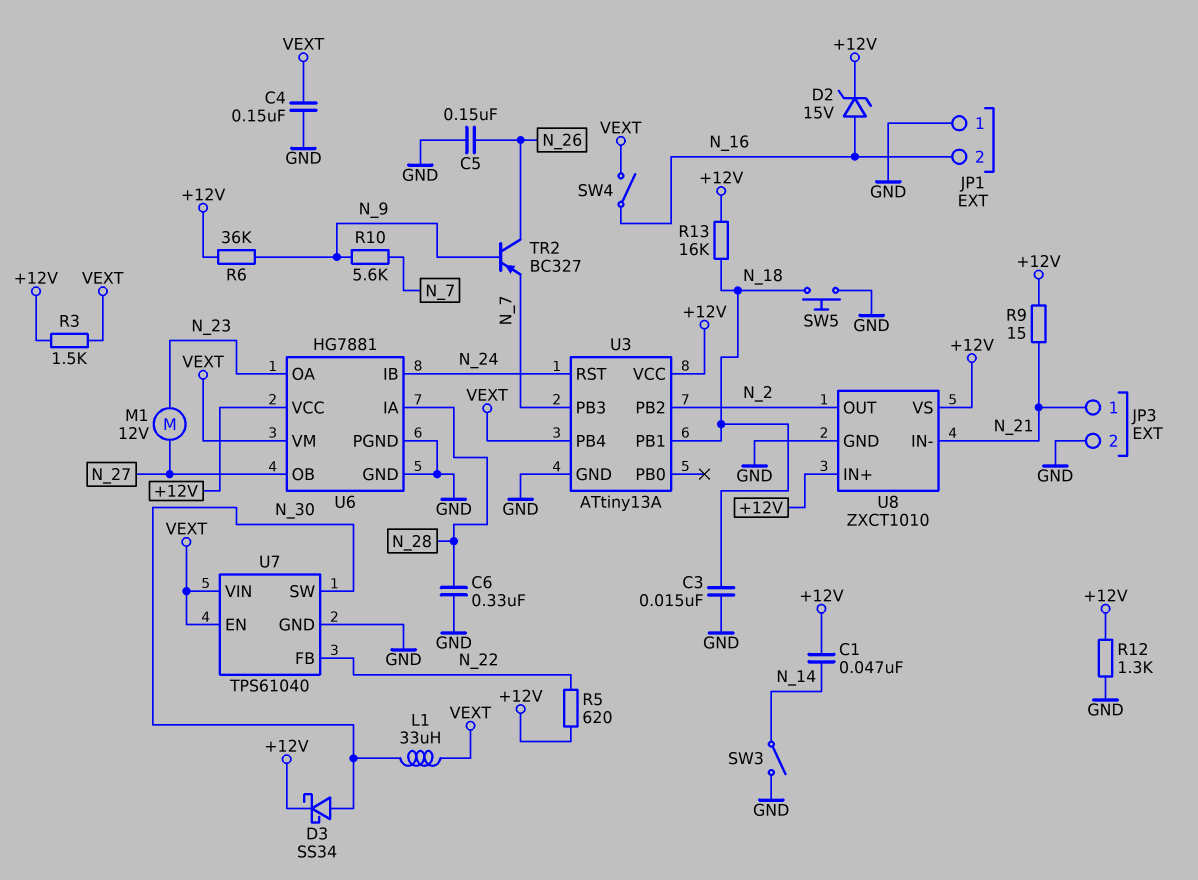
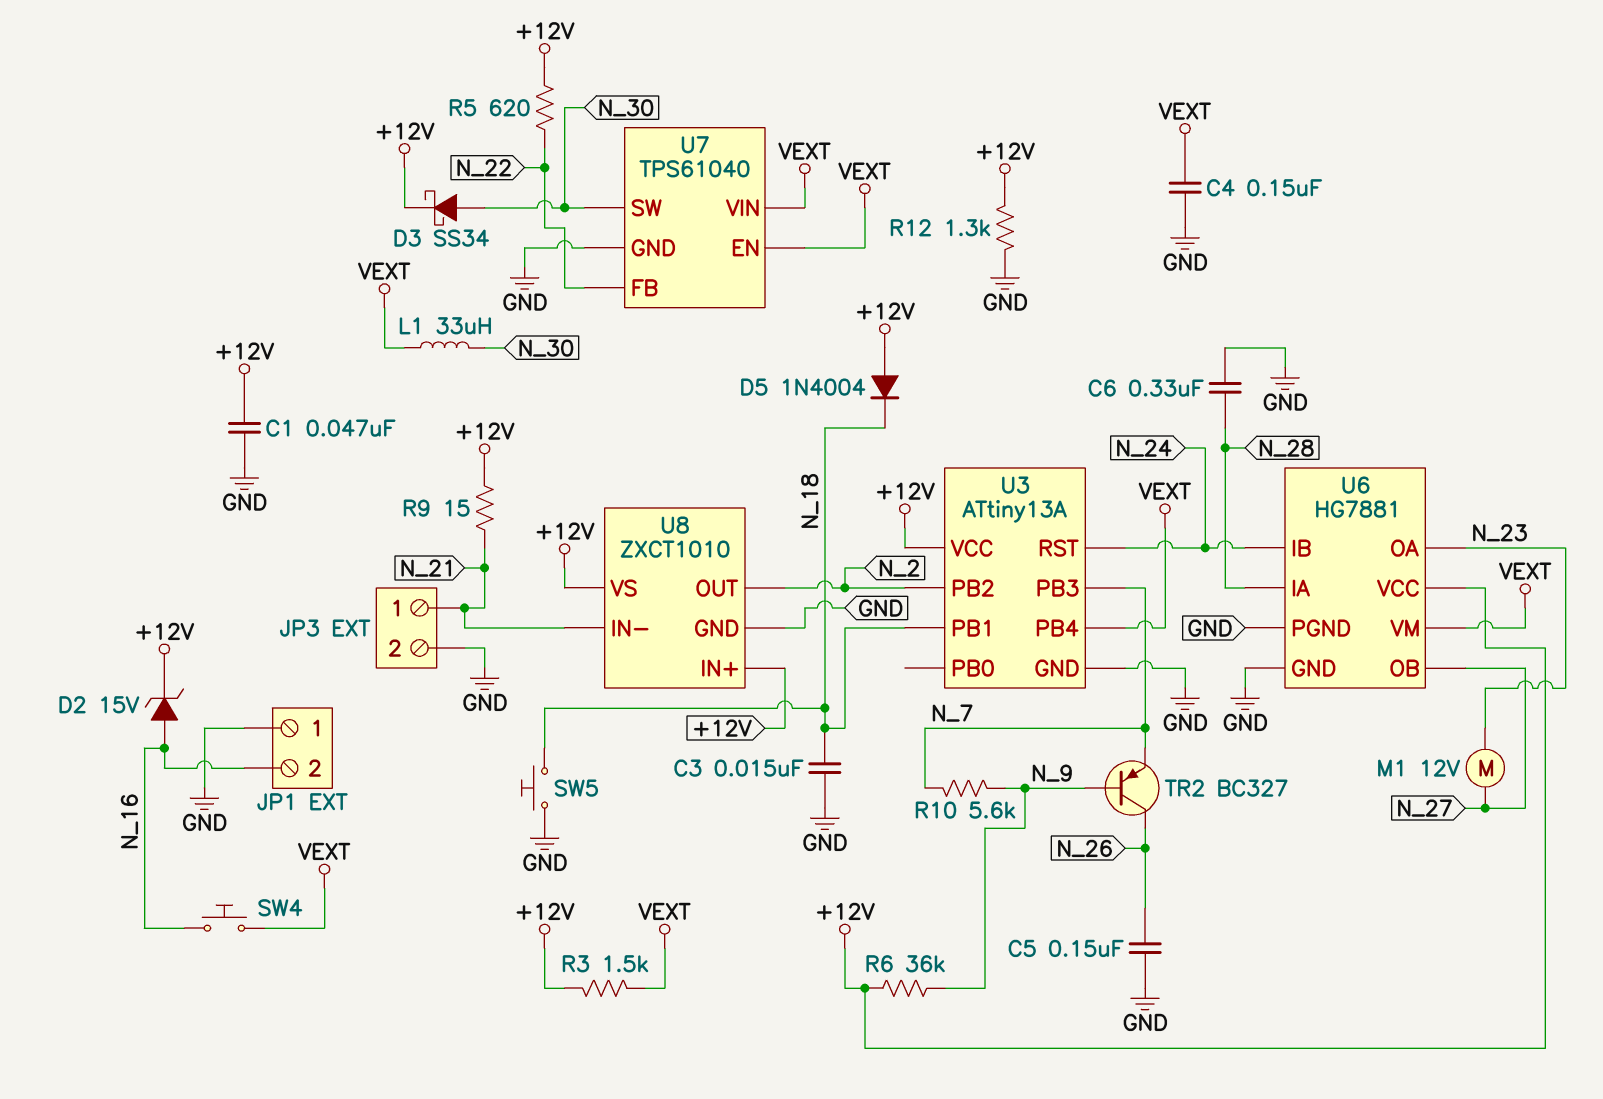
C1: 47nF (+12V, N_14) -> 47nF (+12V, GND)
D5: none -> diode 1N4004 (A +12V, K N_18)
R13: 16k (+12V, N_18) -> none
SW3: switch (GND, N_14) -> none
SW4: switch (N_16, VEXT) -> button (N_16, VEXT)

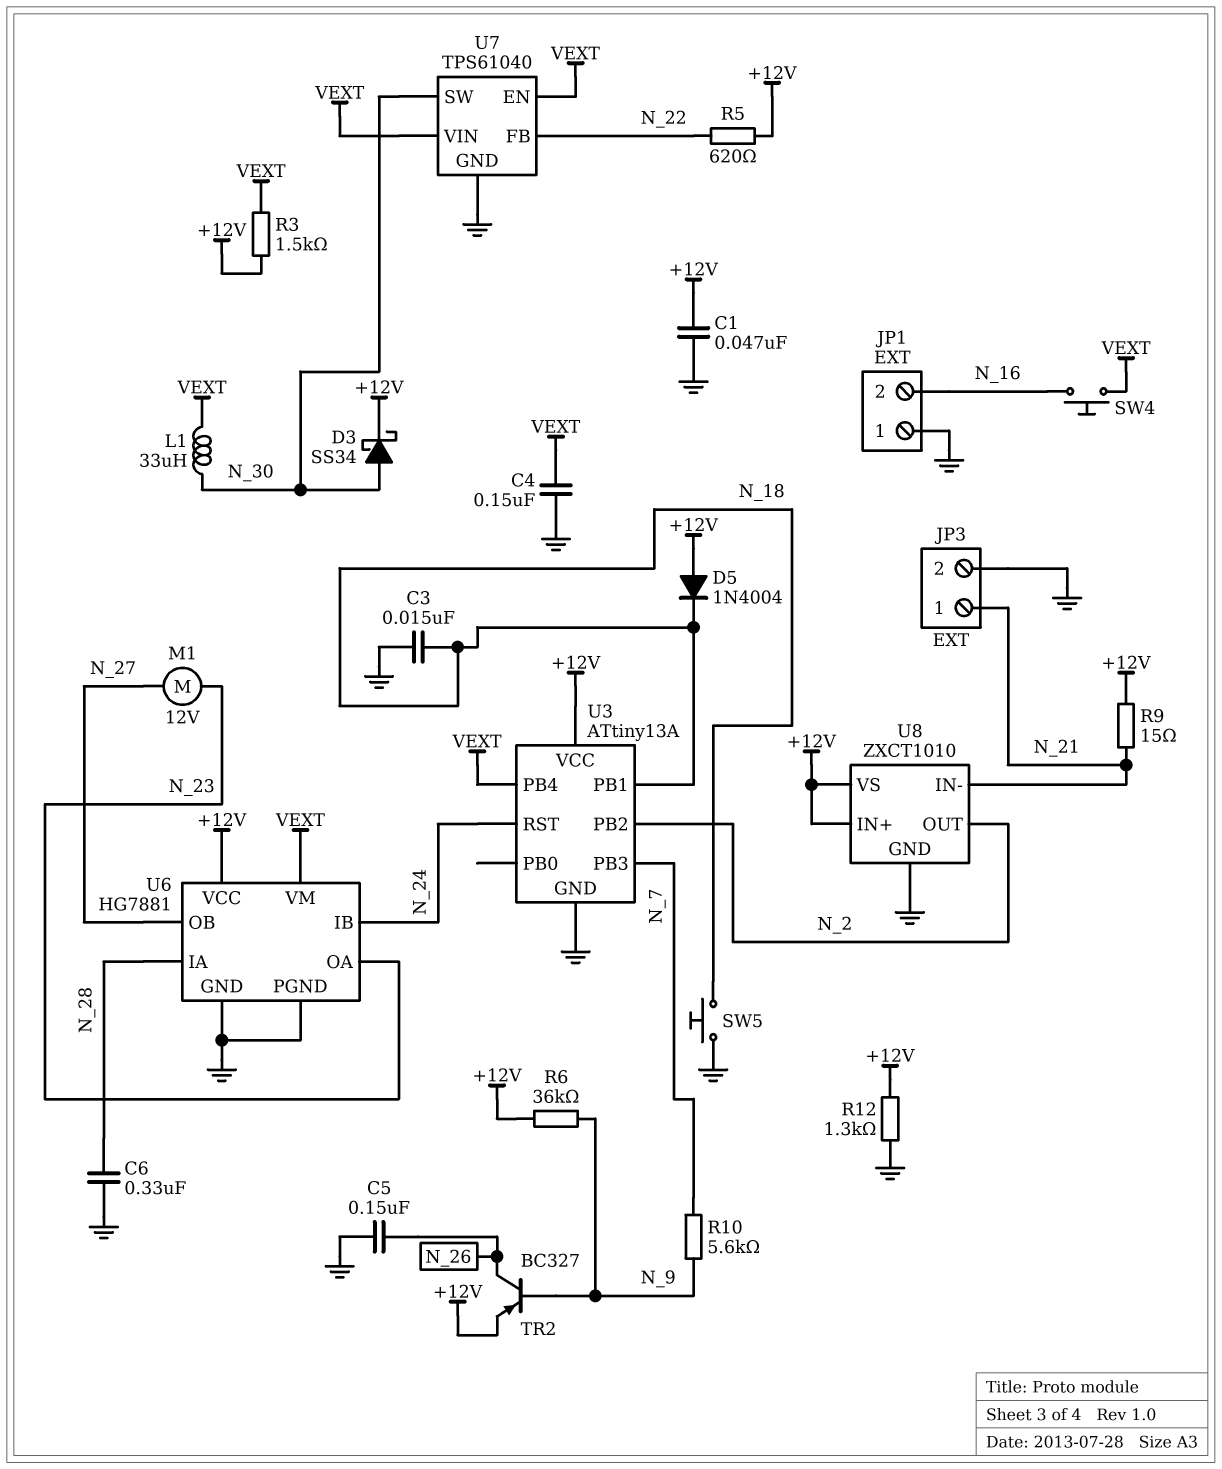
D2: zener 15V (A N_16, K +12V) -> none
TR2: PNP BC327 (B N_9, C N_26, E N_7) -> PNP BC327 (B N_9, C N_26, E +12V)

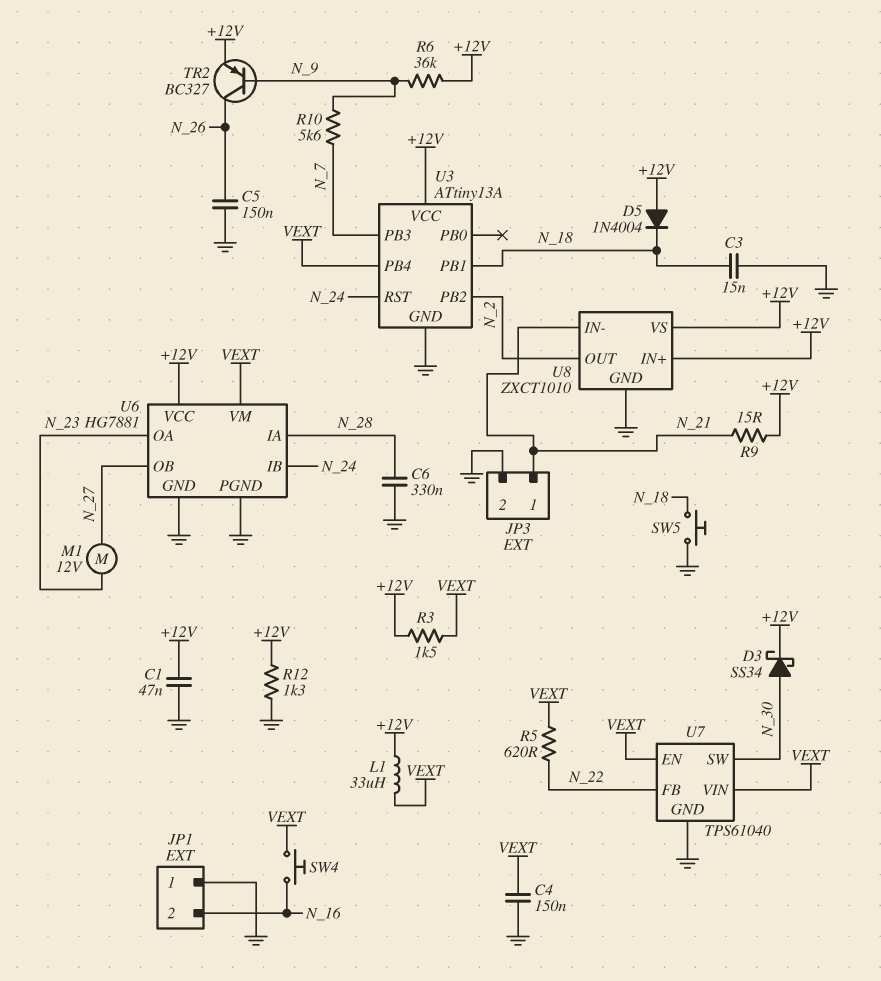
L1: 33uH (N_30, VEXT) -> 33uH (+12V, VEXT)
R5: 620 (+12V, N_22) -> 620 (N_22, VEXT)

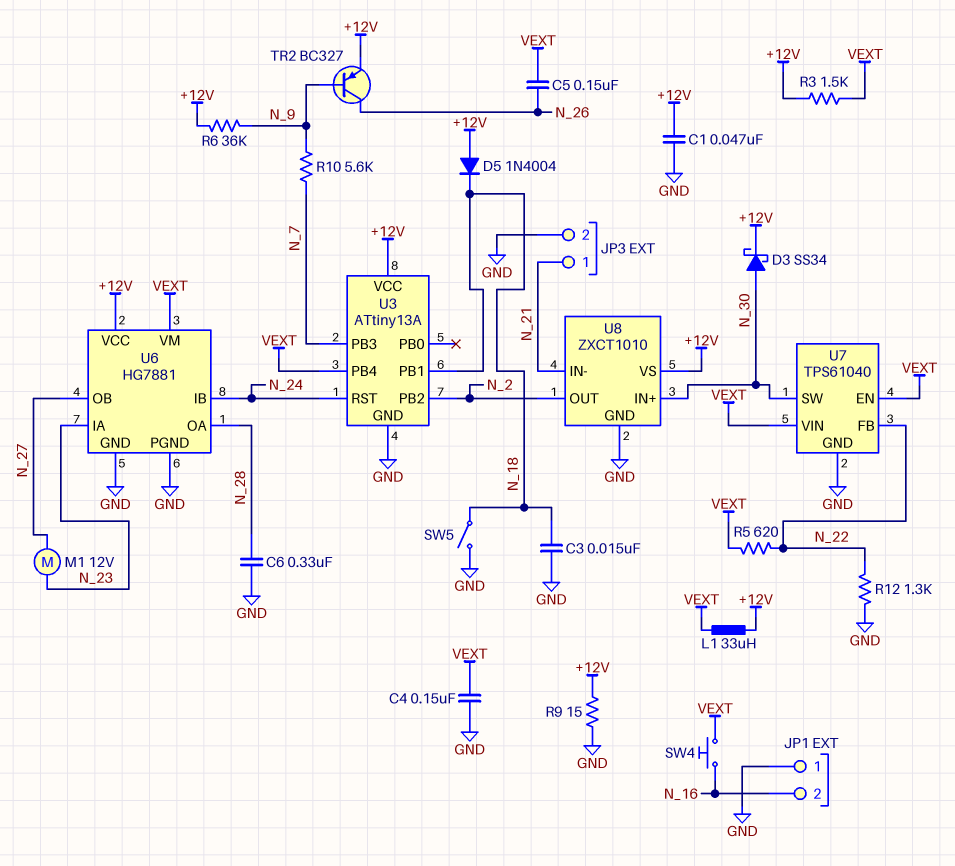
C5: 150nF (GND, N_26) -> 150nF (N_26, VEXT)
R9: 15 (+12V, N_21) -> 15 (+12V, GND)
R12: 1.3k (+12V, GND) -> 1.3k (GND, N_22)
SW5: button (GND, N_18) -> switch (GND, N_18)
U6 pin IA: N_28 -> N_23
U6 pin OA: N_23 -> N_28
U8 pin IN+: +12V -> N_30

